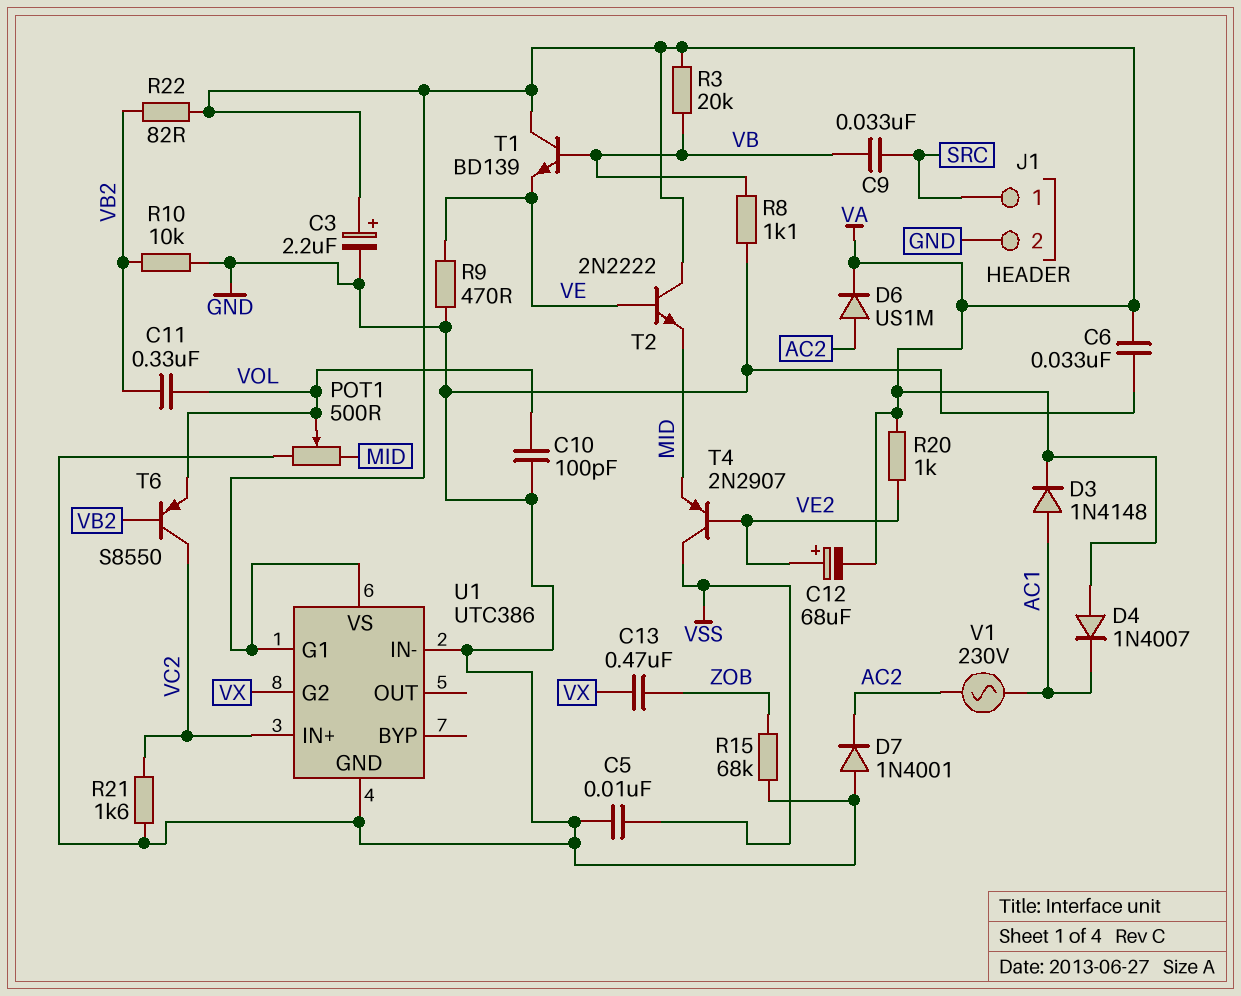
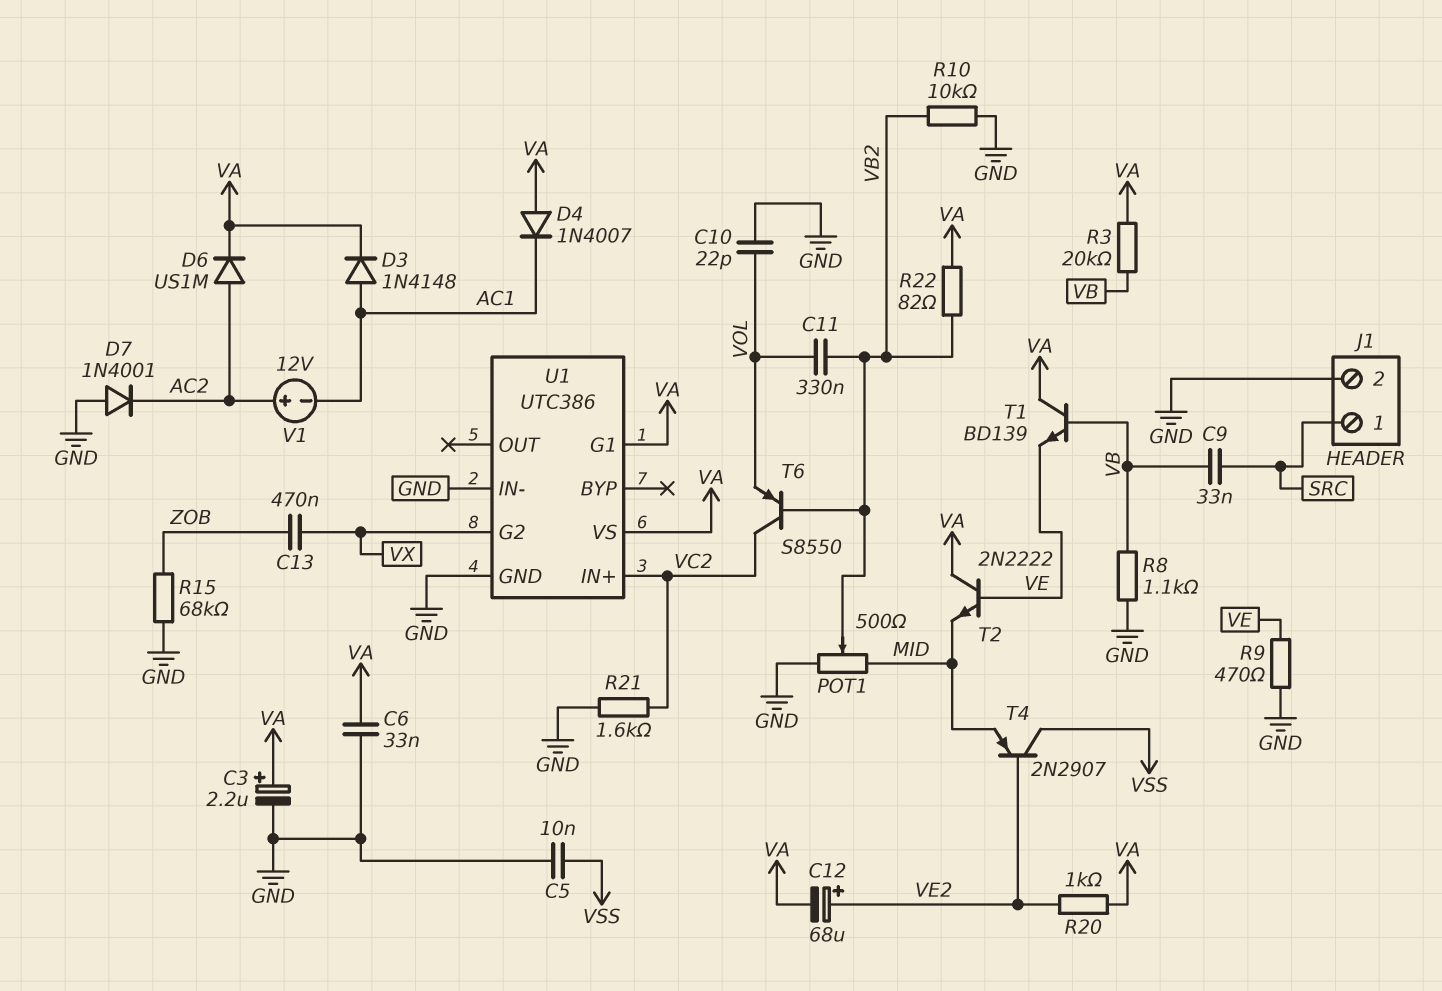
C10: 100pF (GND, VOL) -> 22pF (GND, VOL)
POT1: 500 (GND, MID, wiper VOL) -> 500 (GND, MID, wiper VB2)
V1: AC 230V (AC1, AC2) -> 12V (plus AC2, minus AC1)

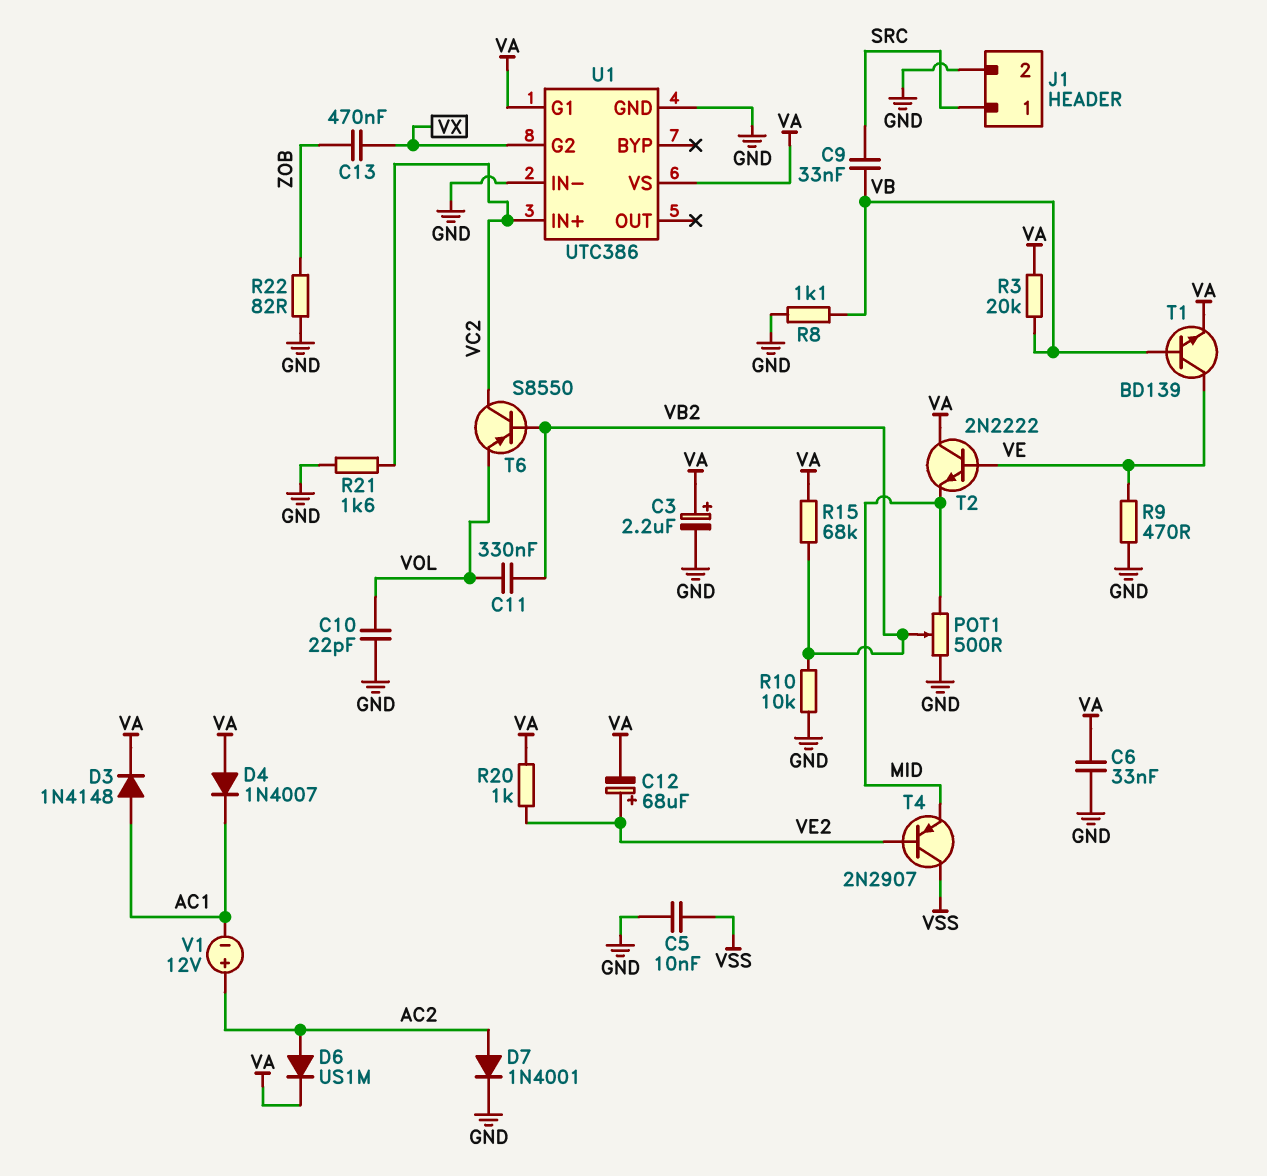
D7: diode 1N4001 (A GND, K AC2) -> diode 1N4001 (A AC2, K GND)
R15: 68k (GND, ZOB) -> 68k (VA, VB2)
R22: 82 (VA, VB2) -> 82 (GND, ZOB)
T1: NPN BD139 (B VB, C VA, E VE) -> NPN BD139 (B VB, C VE, E VA)

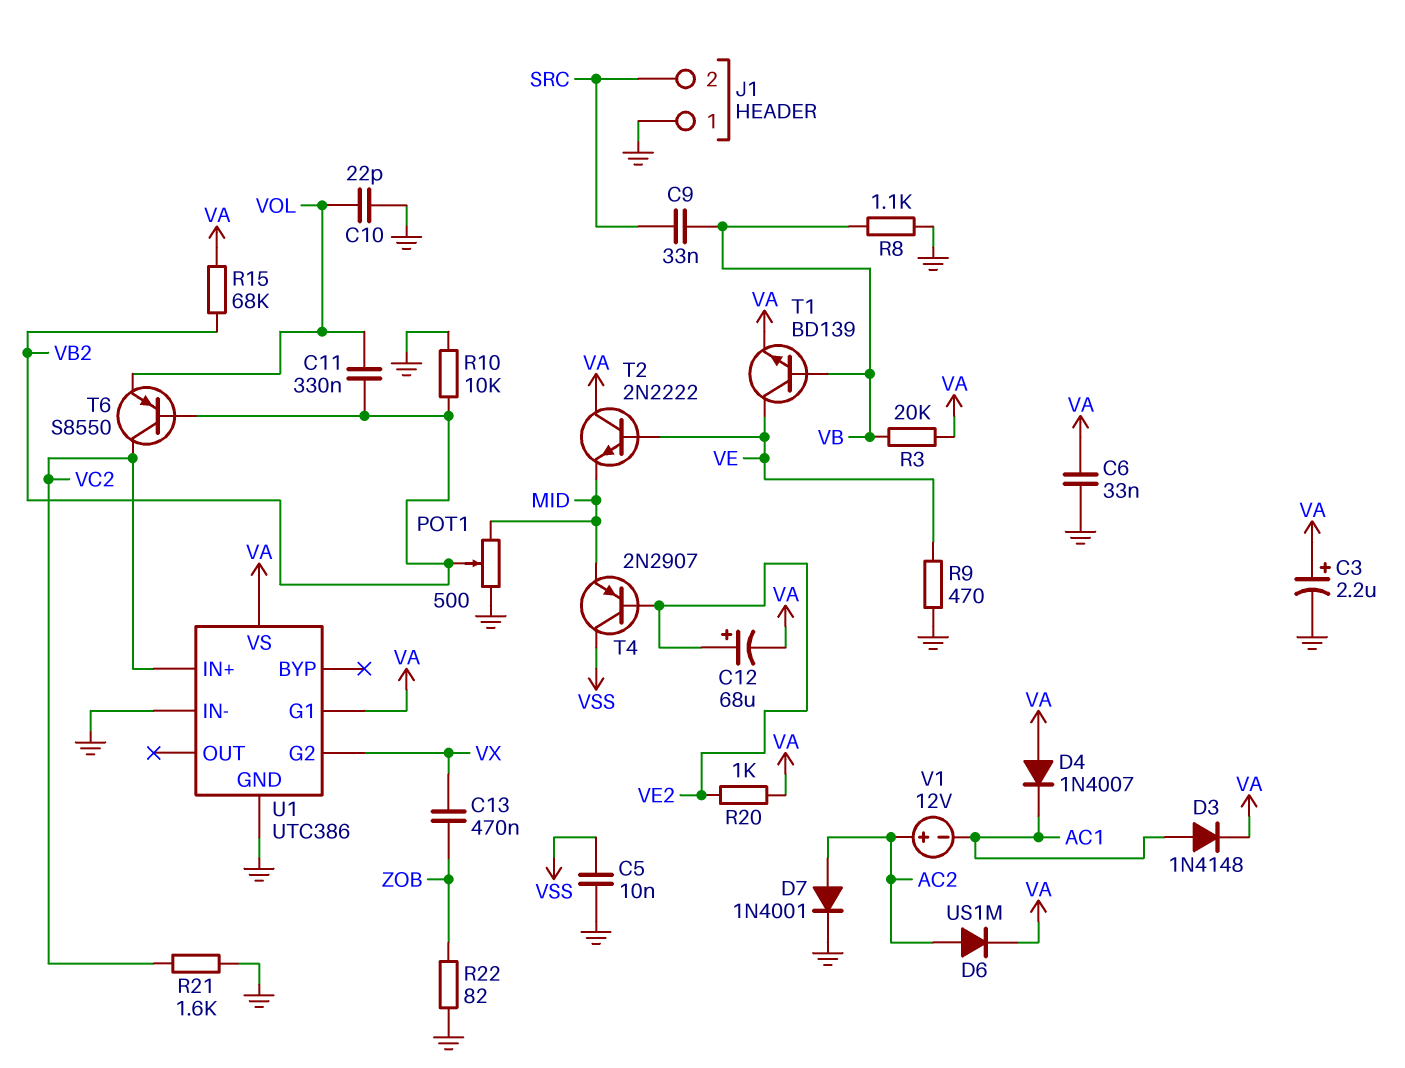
J1 pin 1: SRC -> GND
J1 pin 2: GND -> SRC

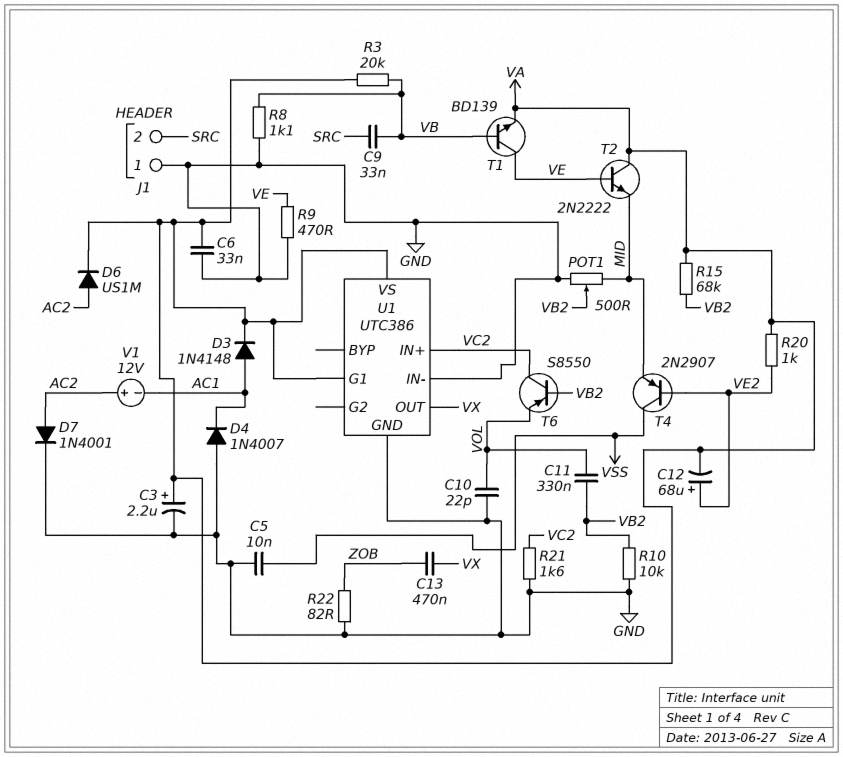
D4: diode 1N4007 (A VA, K AC1) -> diode 1N4007 (A GND, K AC1)
U1 pin G2: VX -> none
U1 pin OUT: none -> VX

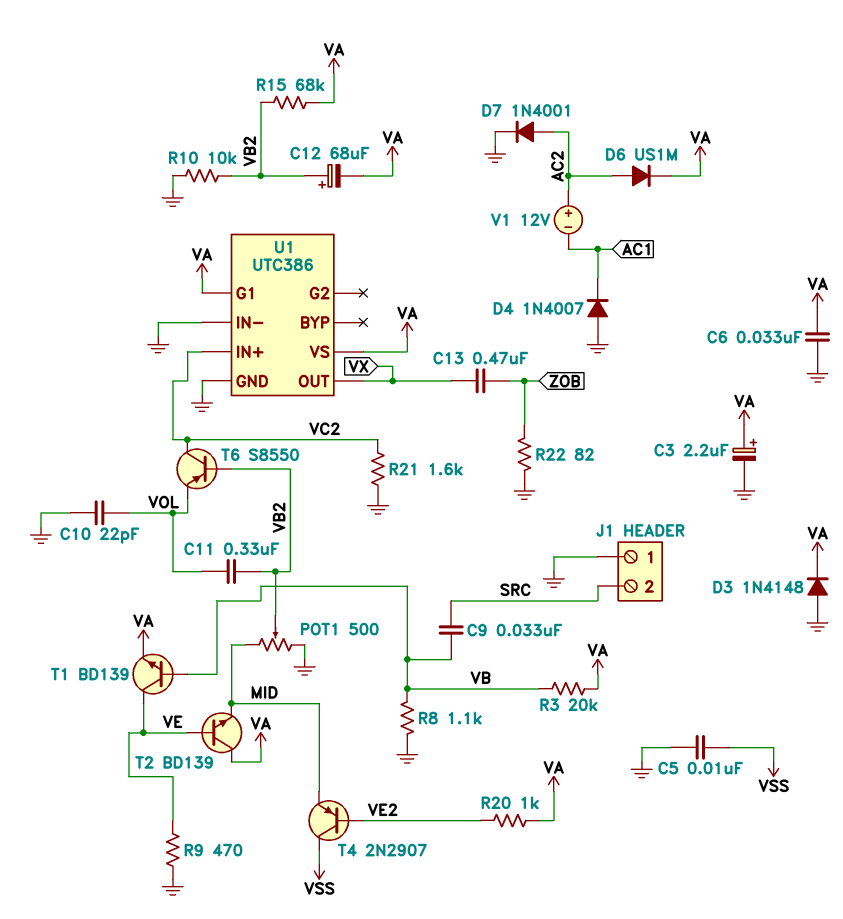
C12: 68uF (plus VE2, minus VA) -> 68uF (plus VB2, minus VA)
D3: diode 1N4148 (A AC1, K VA) -> diode 1N4148 (A GND, K VA)
T2: NPN 2N2222 (B VE, C VA, E MID) -> NPN BD139 (B VE, C VA, E MID)

